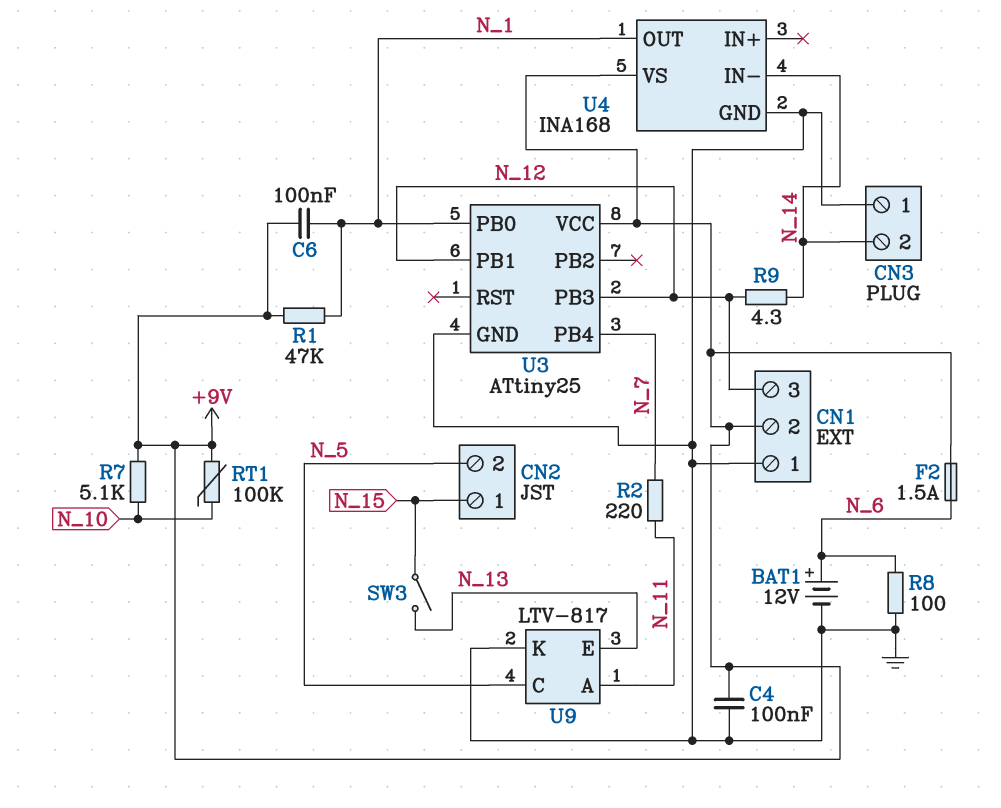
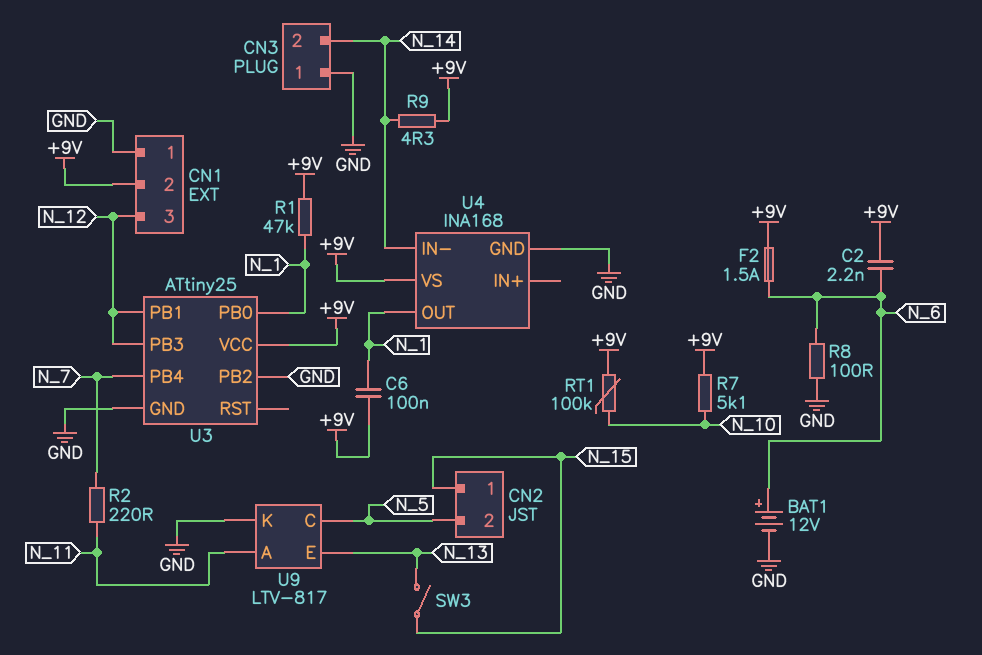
C2: none -> 2.2nF (+9V, N_6)
C4: 100nF (+9V, GND) -> none
R9: 4.3 (N_12, N_14) -> 4.3 (+9V, N_14)
U3 pin PB2: none -> GND

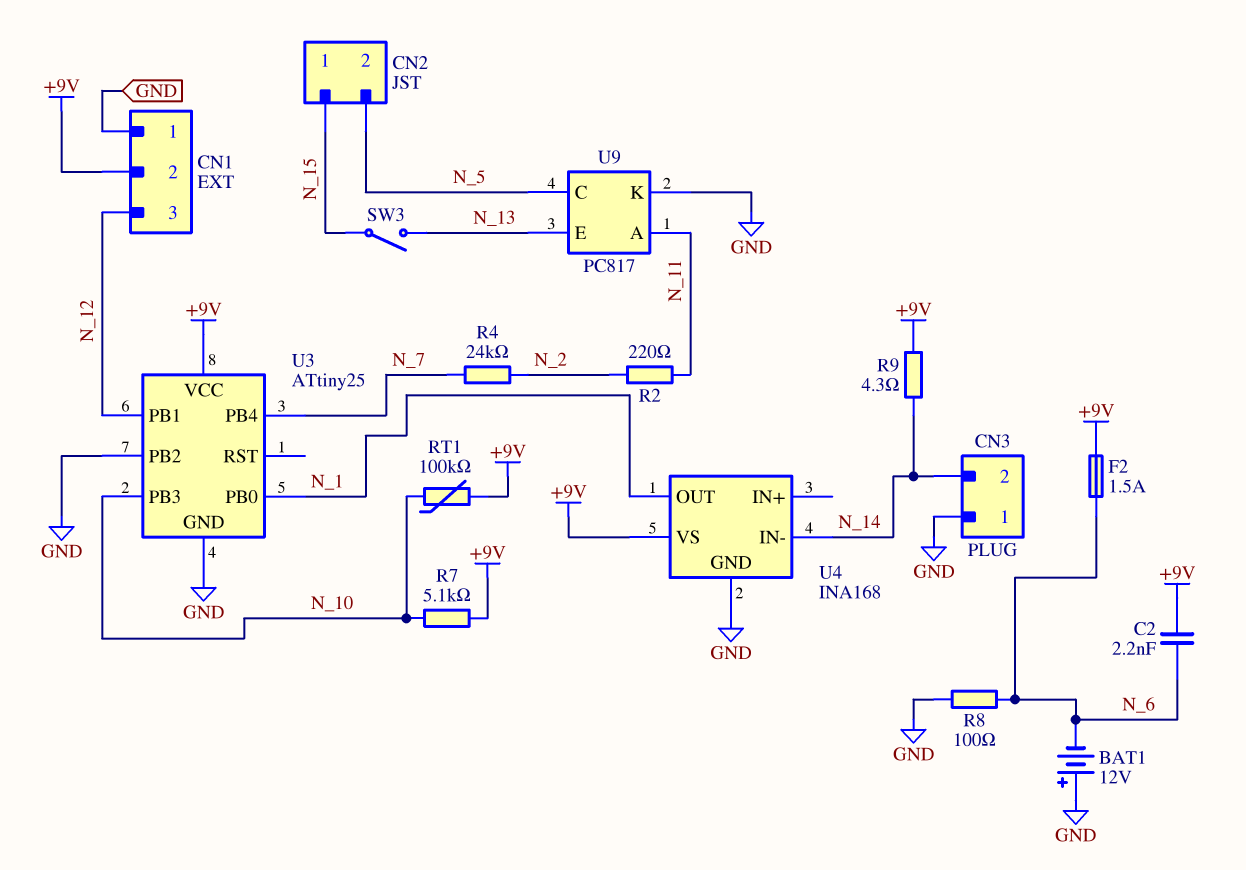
BAT1: 12V (plus N_6, minus GND) -> 12V (plus GND, minus N_6)
C6: 100nF (+9V, N_1) -> none
R1: 47k (+9V, N_1) -> none
R2: 220 (N_7, N_11) -> 220 (N_2, N_11)
R4: none -> 24k (N_2, N_7)
U3 pin PB3: N_12 -> N_10
U9: LTV-817 -> PC817

